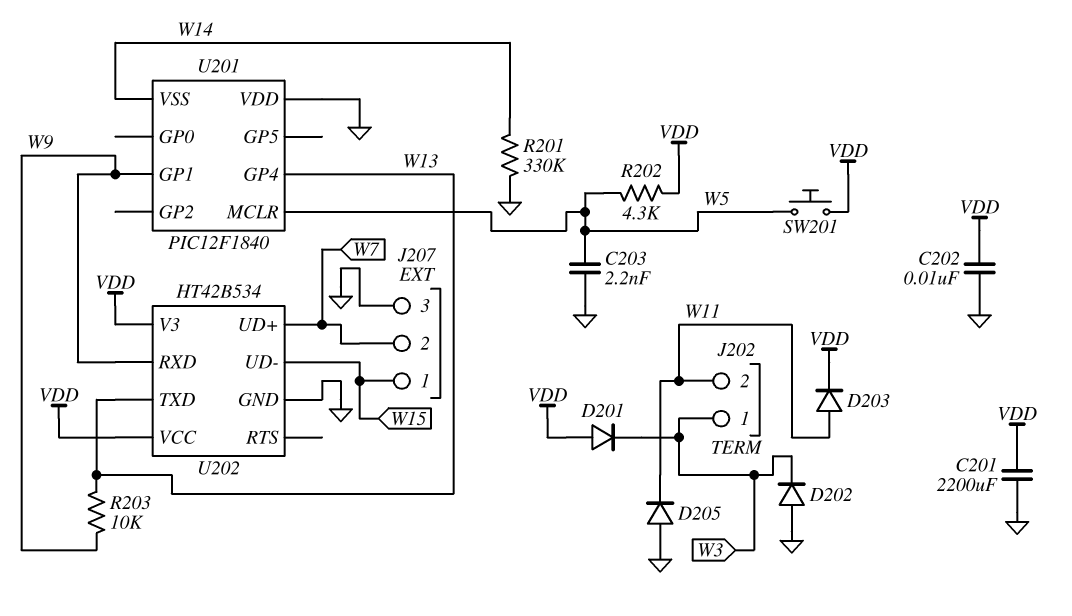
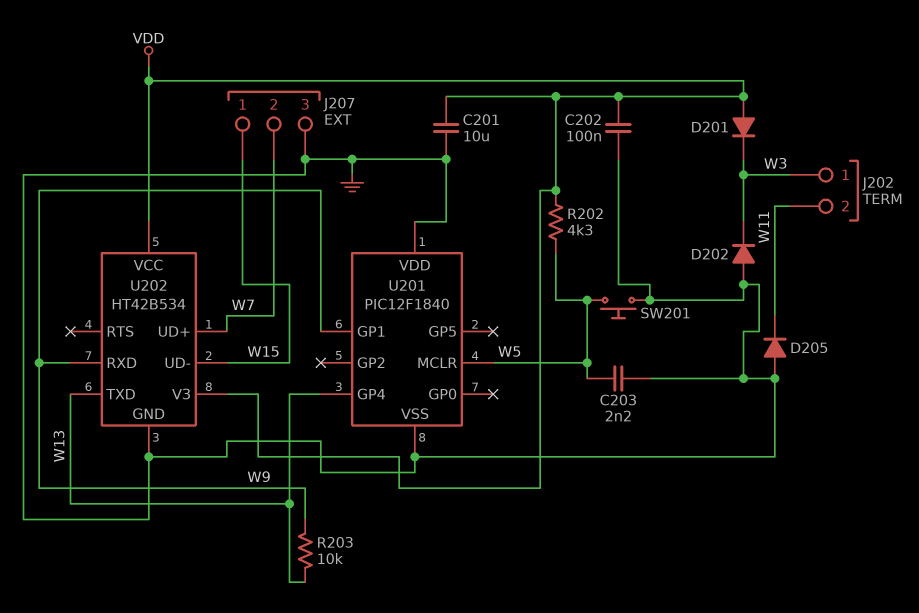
C201: 2200uF (GND, VDD) -> 10uF (GND, VDD)
C202: 10nF (GND, VDD) -> 100nF (GND, VDD)
D203: diode (A W11, K VDD) -> none
R201: 330k (GND, W14) -> none
SW201: button (VDD, W5) -> button (GND, W5)
U201 pin VSS: W14 -> GND

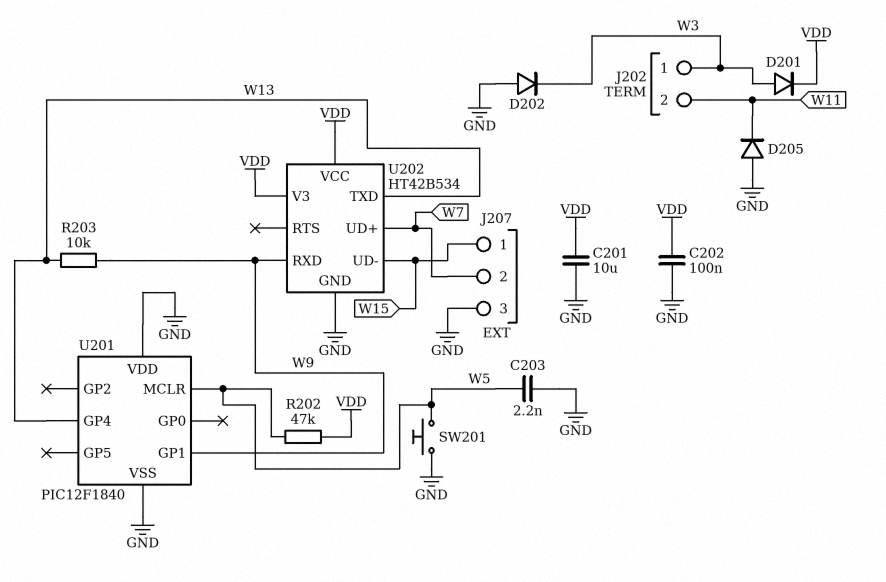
D201: diode (A VDD, K W3) -> diode (A W3, K VDD)
R202: 4.3k (VDD, W5) -> 47k (VDD, W5)

